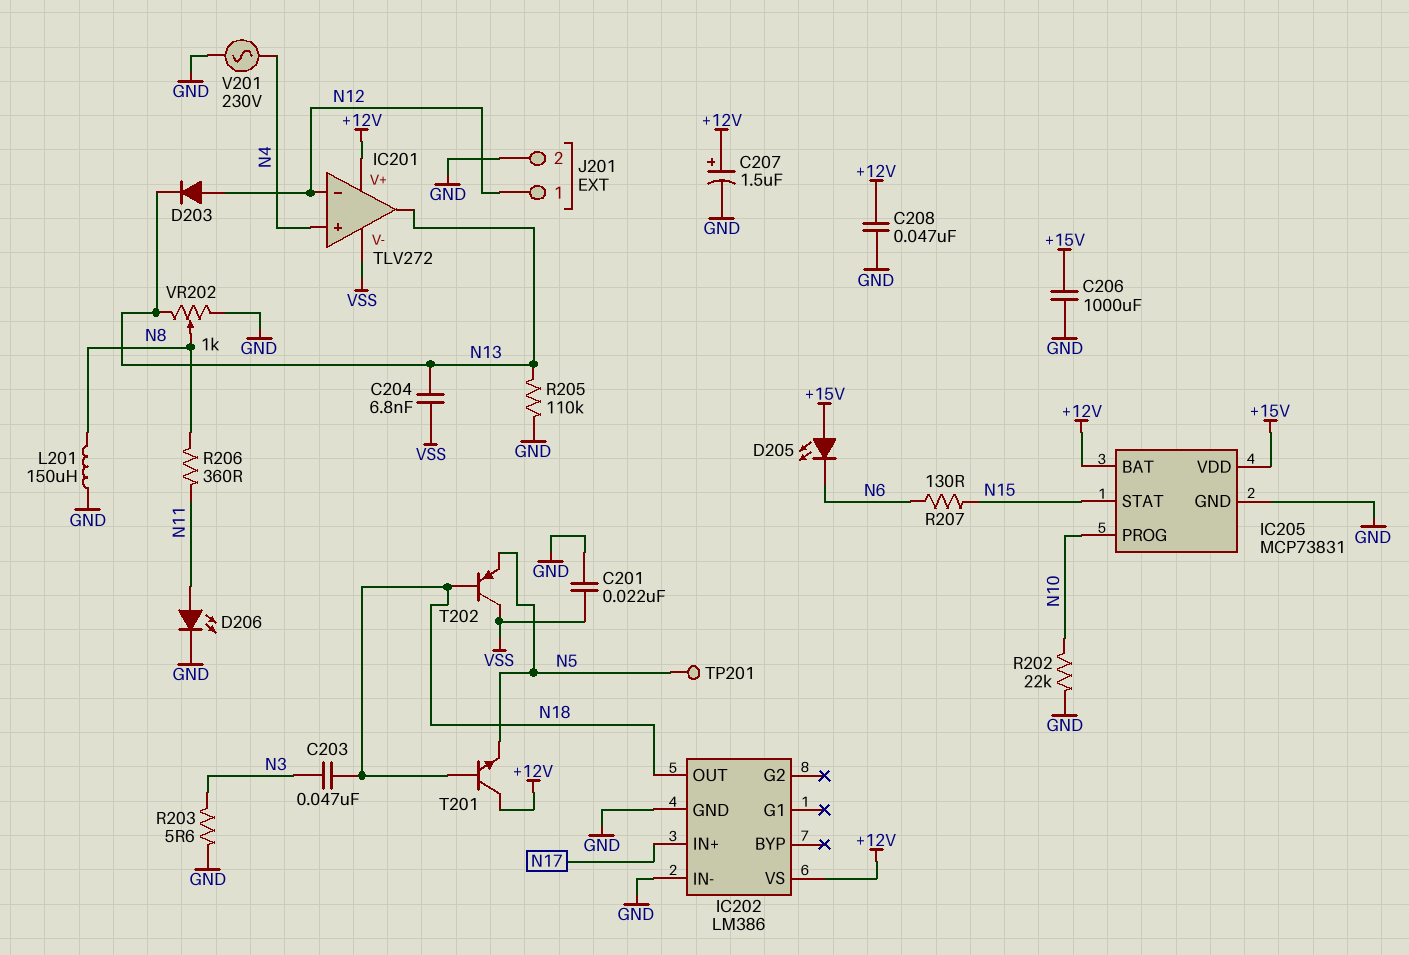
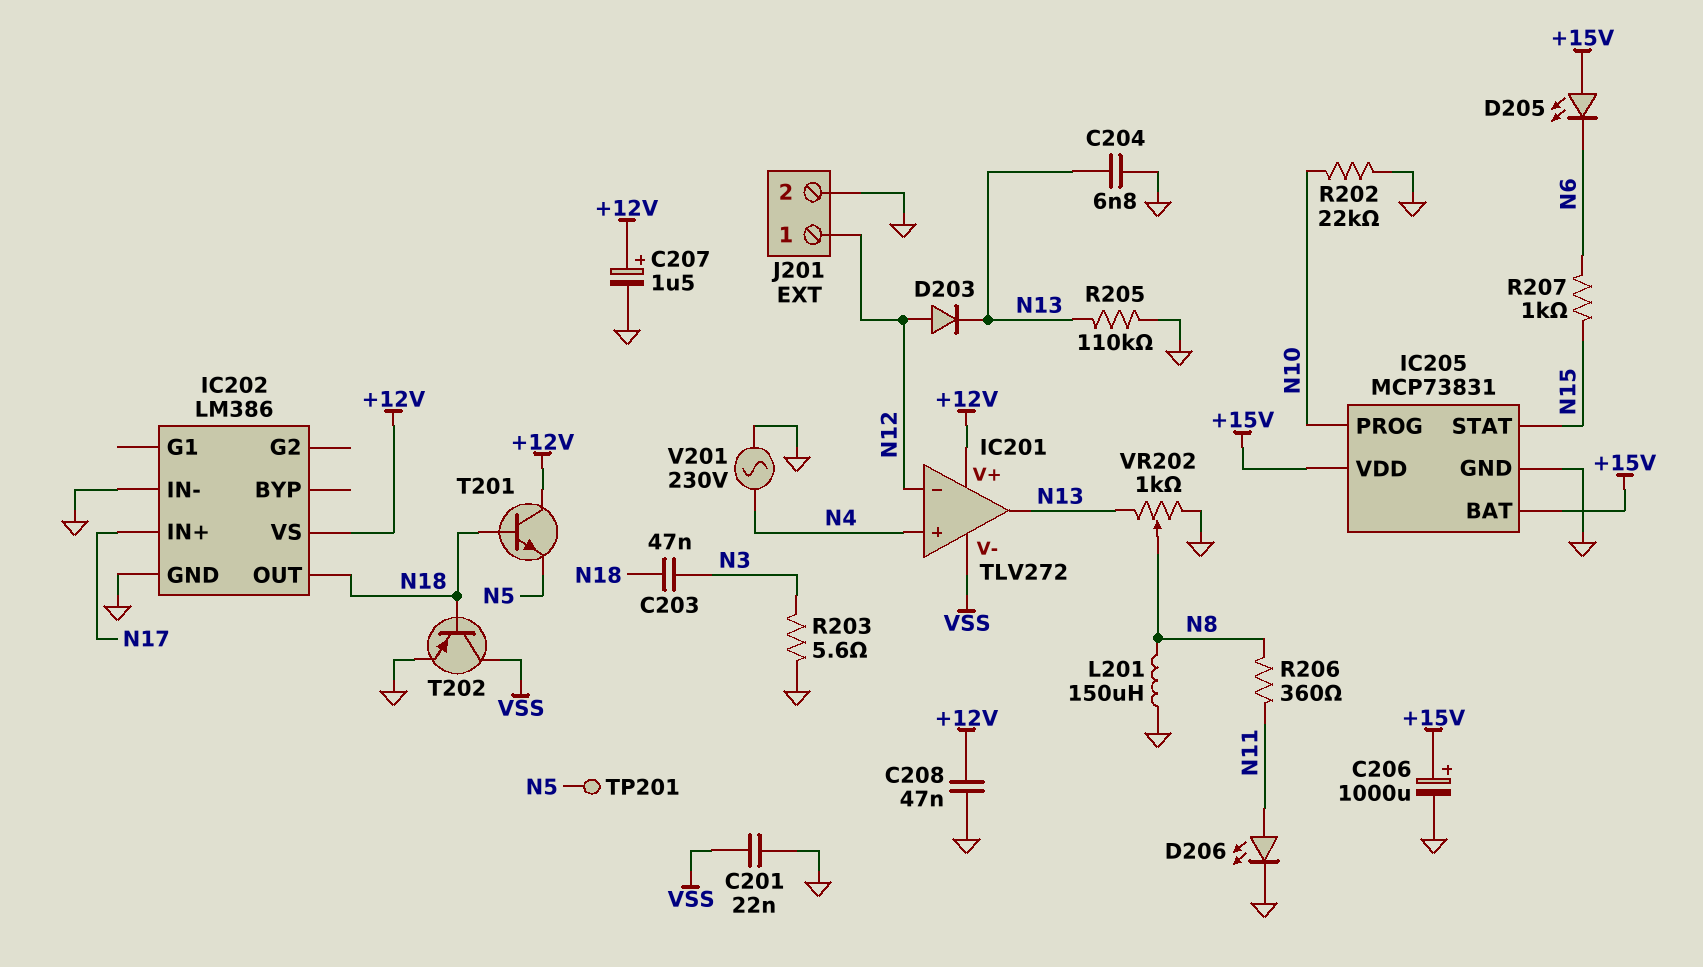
C204: 6.8nF (N13, VSS) -> 6.8nF (GND, N13)
C206: 1000uF (+15V, GND) -> 1000uF (plus +15V, minus GND)
IC205 pin BAT: +12V -> +15V
R207: 130 (N6, N15) -> 1k (N6, N15)
T202: PNP (B N18, C VSS, E N5) -> PNP (B N18, C VSS, E GND)

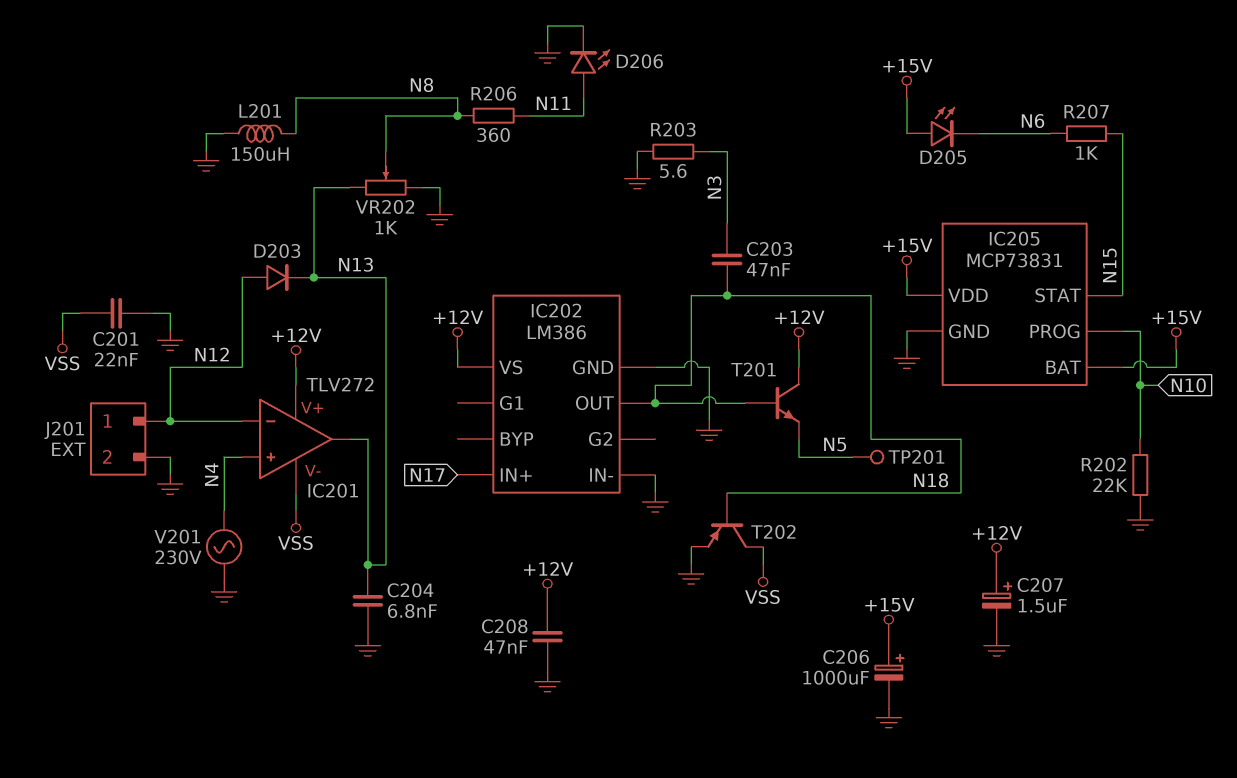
R205: 110k (GND, N13) -> none

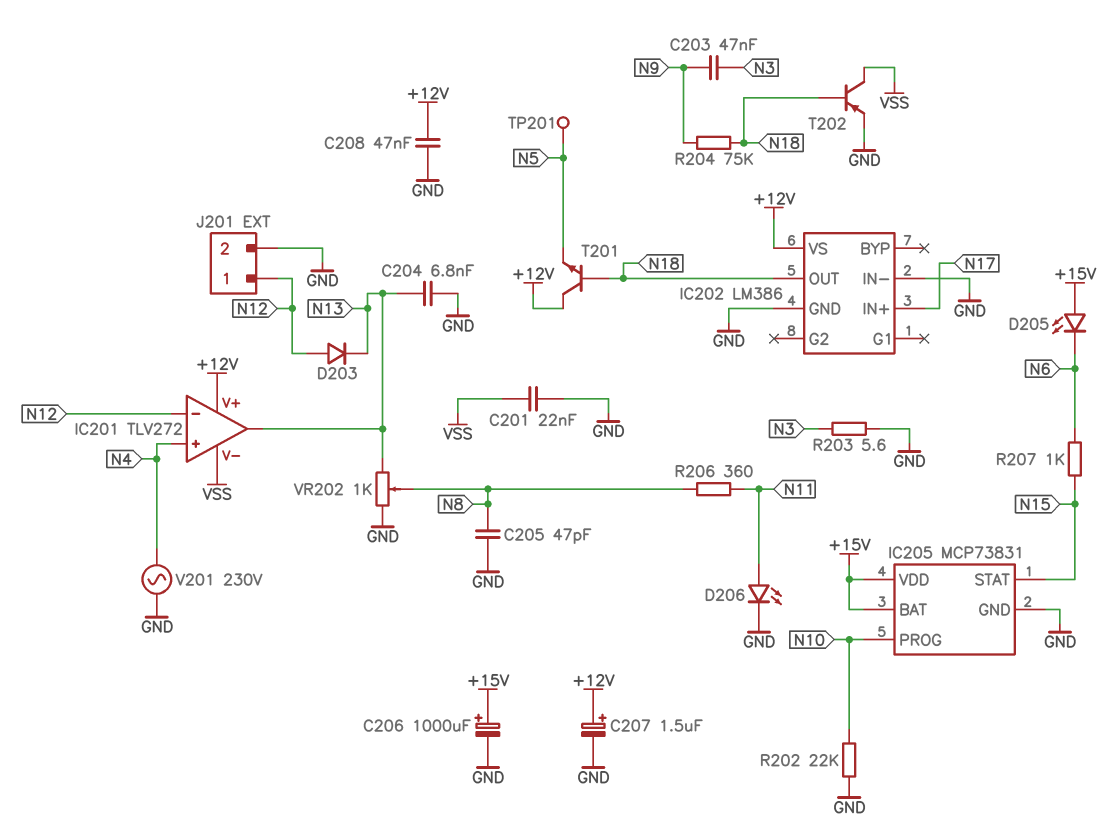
C203: 47nF (N3, N18) -> 47nF (N3, N9)
C205: none -> 47pF (GND, N8)
L201: 150uH (GND, N8) -> none
R204: none -> 75k (N9, N18)

